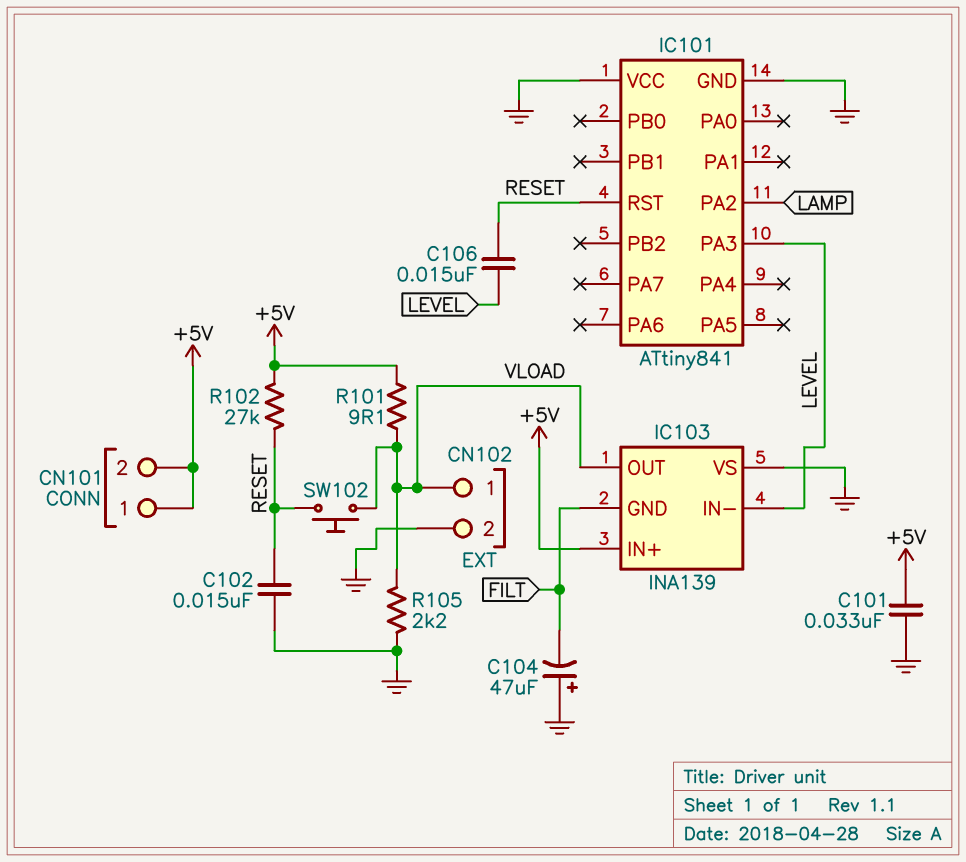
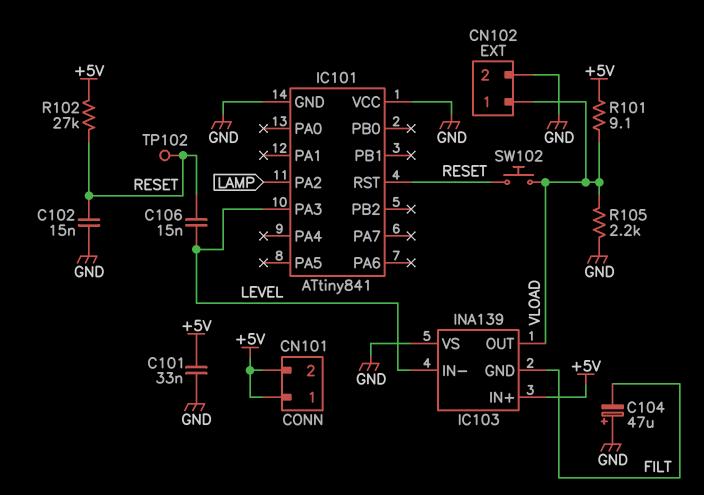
TP102: none -> test point (RESET)

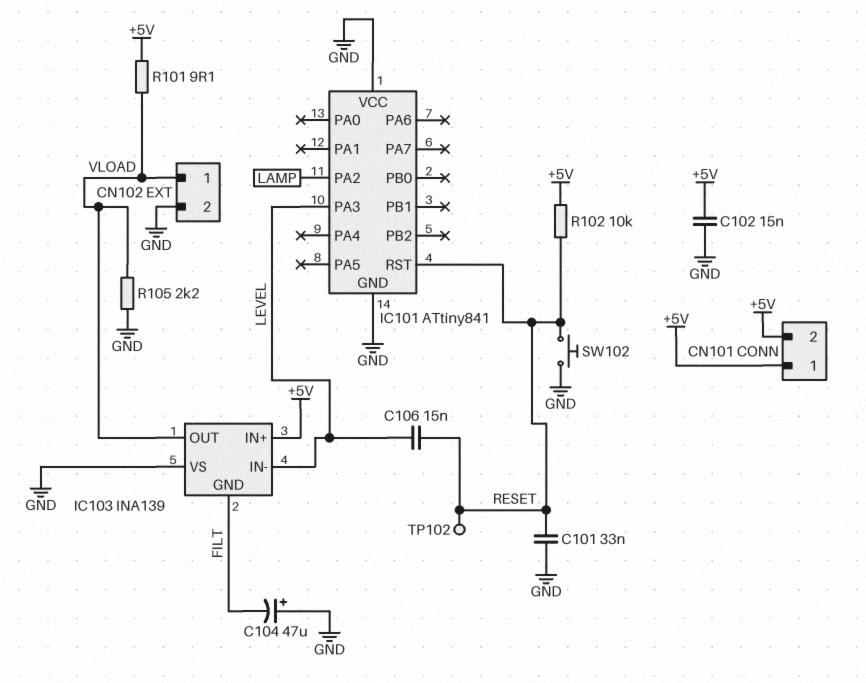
C101: 33nF (+5V, GND) -> 33nF (GND, RESET)
C102: 15nF (GND, RESET) -> 15nF (+5V, GND)
R102: 27k (+5V, RESET) -> 10k (+5V, RESET)
SW102: button (RESET, VLOAD) -> button (GND, RESET)

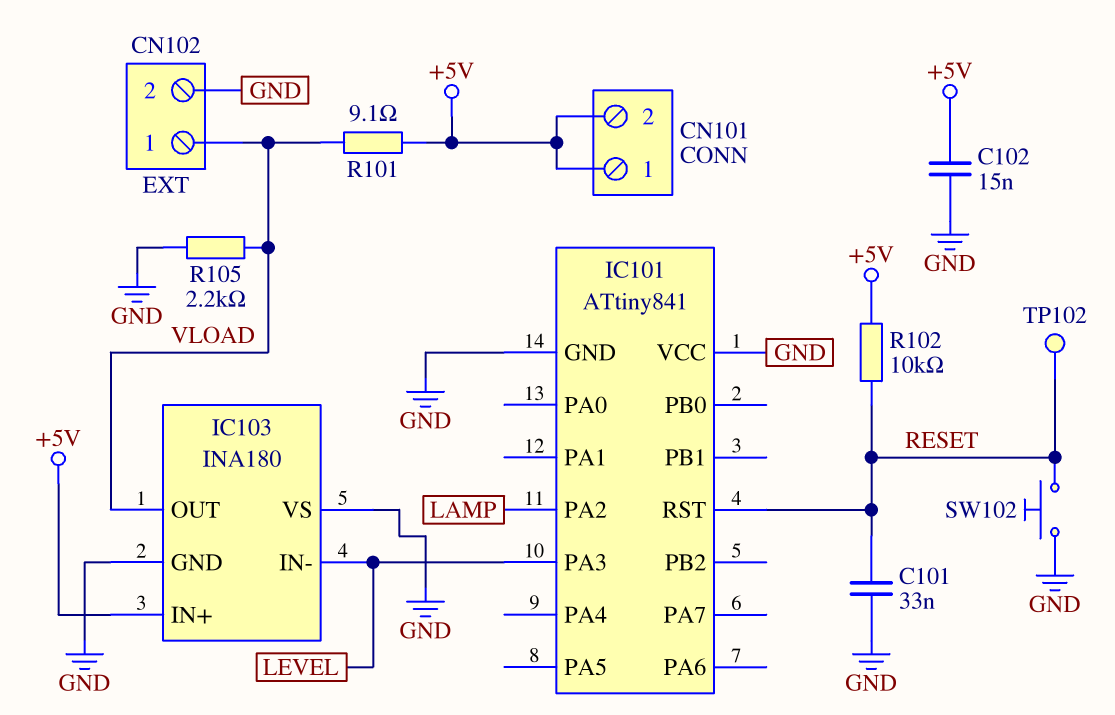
C104: 47uF (plus GND, minus FILT) -> none
C106: 15nF (LEVEL, RESET) -> none
IC103: INA139 -> INA180
IC103 pin GND: FILT -> GND

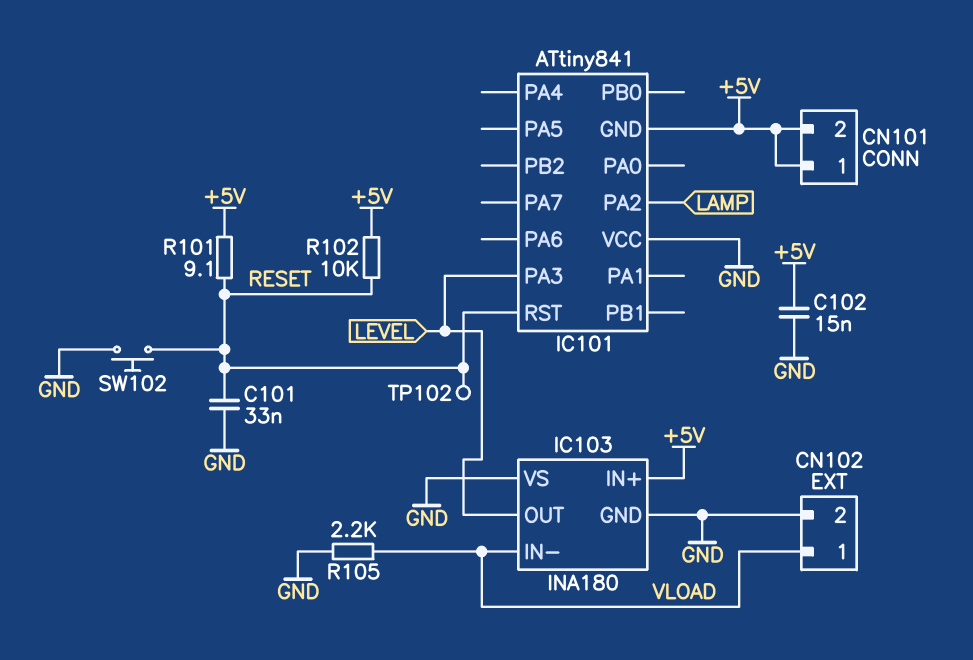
IC101 pin GND: GND -> +5V
IC103 pin IN-: LEVEL -> VLOAD
IC103 pin OUT: VLOAD -> LEVEL
R101: 9.1 (+5V, VLOAD) -> 9.1 (+5V, RESET)

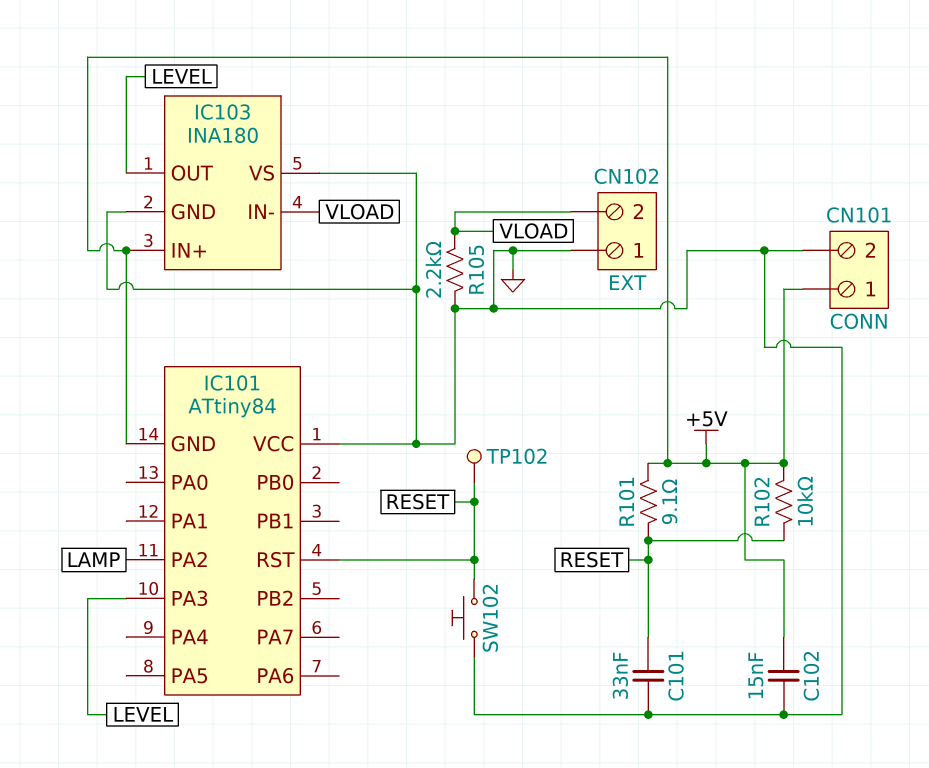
CN101 pin 2: +5V -> GND
CN102 pin 1: VLOAD -> GND
CN102 pin 2: GND -> VLOAD
IC101: ATtiny841 -> ATtiny84

